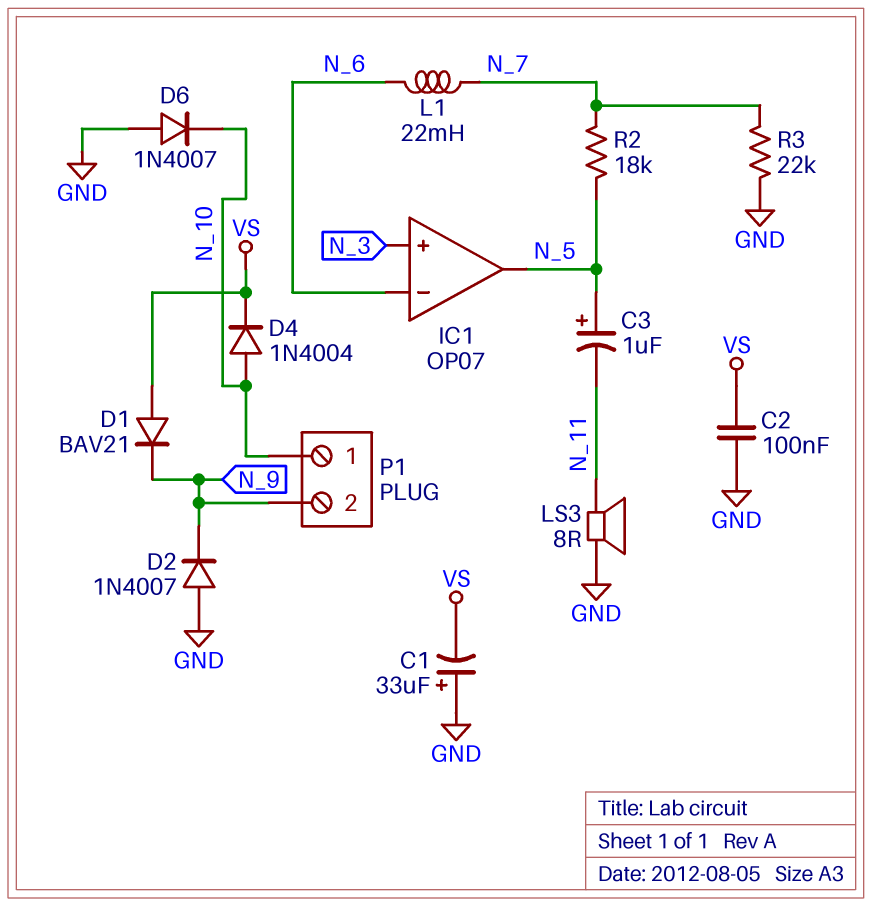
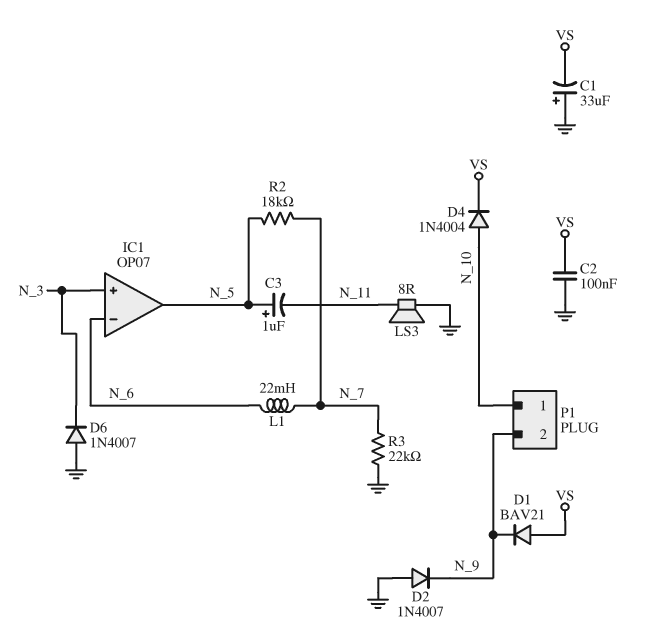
D6: diode 1N4007 (A GND, K N_10) -> diode 1N4007 (A GND, K N_3)

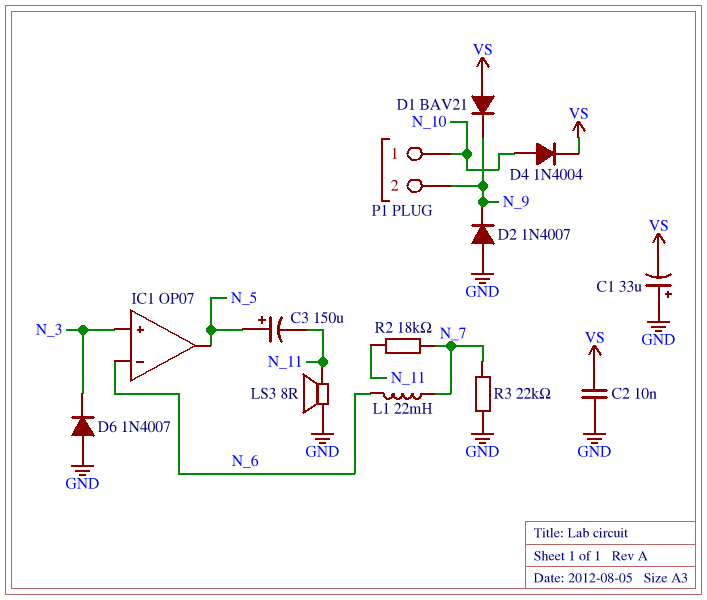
C2: 100nF (GND, VS) -> 10nF (GND, VS)
C3: 1uF (plus N_5, minus N_11) -> 150uF (plus N_5, minus N_11)
R2: 18k (N_5, N_7) -> 18k (N_7, N_11)

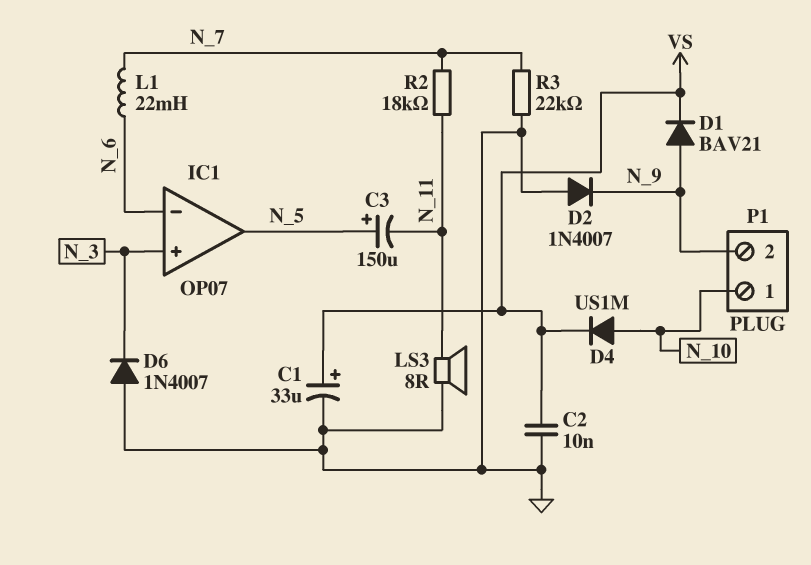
C1: 33uF (plus GND, minus VS) -> 33uF (plus VS, minus GND)
D1: diode BAV21 (A VS, K N_9) -> diode BAV21 (A N_9, K VS)
D4: diode 1N4004 (A N_10, K VS) -> diode US1M (A N_10, K VS)

